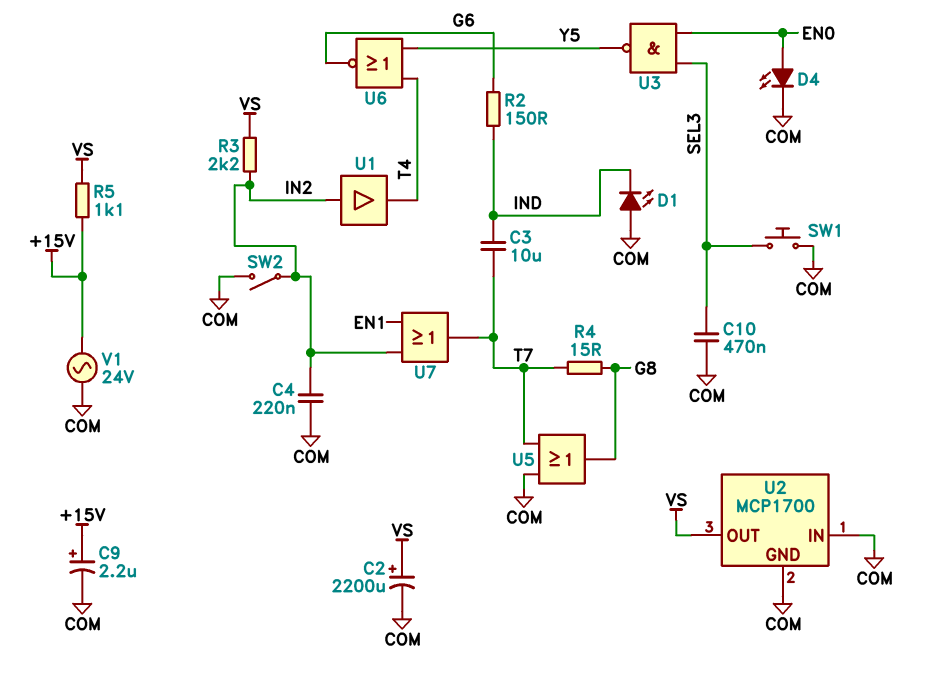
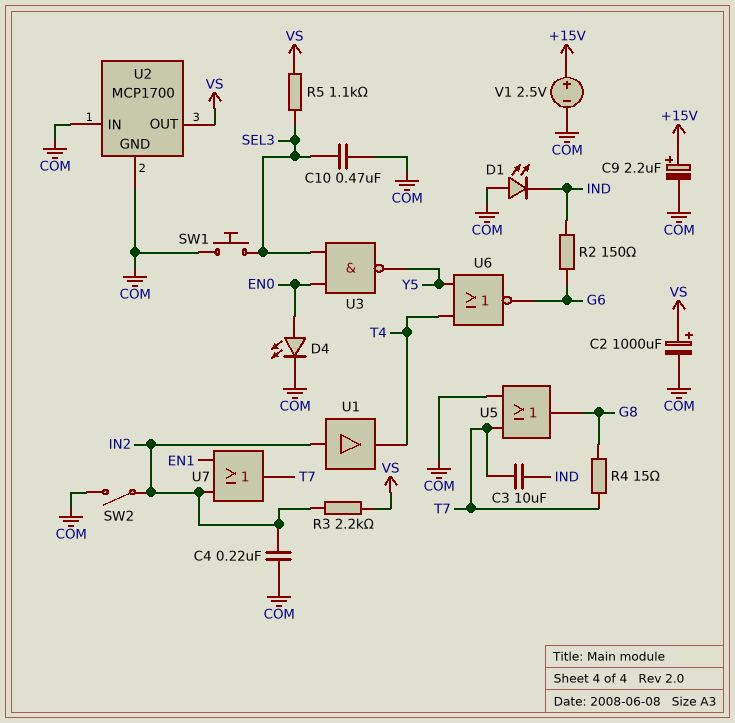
C2: 2200uF (plus VS, minus COM) -> 1000uF (plus VS, minus COM)
R5: 1.1k (+15V, VS) -> 1.1k (SEL3, VS)
V1: AC 24V (+15V, COM) -> 2.5V (plus +15V, minus COM)

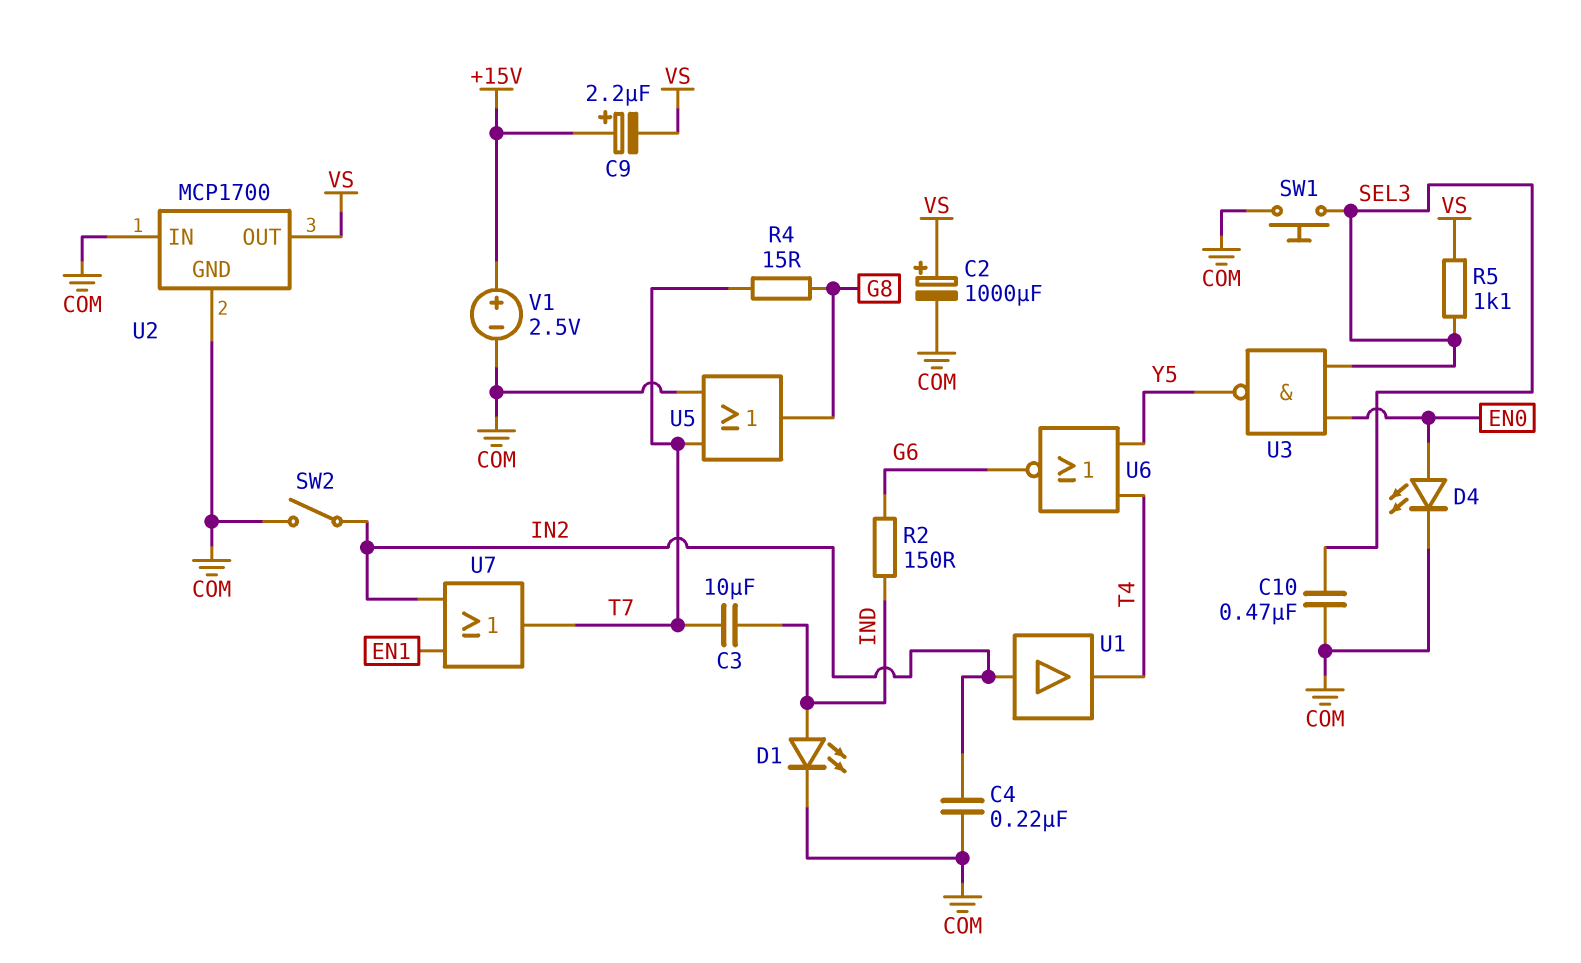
C9: 2.2uF (plus +15V, minus COM) -> 2.2uF (plus +15V, minus VS)
D1: LED (A COM, K IND) -> LED (A IND, K COM)
R3: 2.2k (IN2, VS) -> none

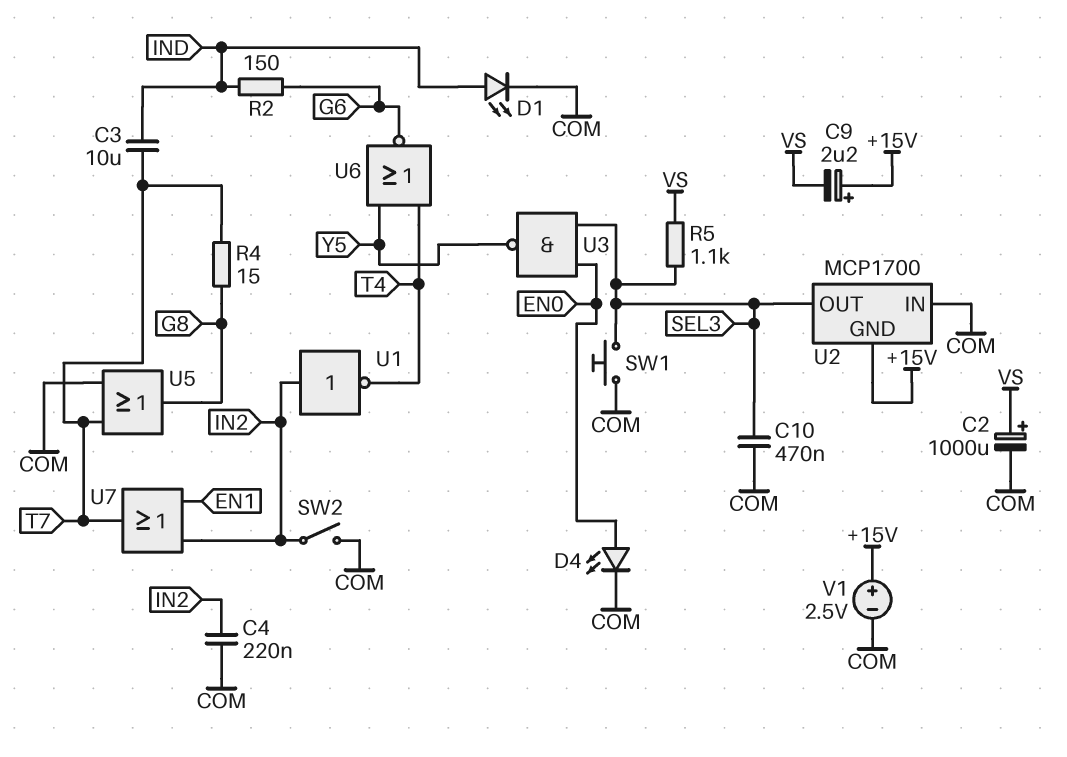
U1: buffer (in IN2, out T4) -> NOT (in IN2, out T4)
U2 pin GND: COM -> +15V
U2 pin OUT: VS -> SEL3

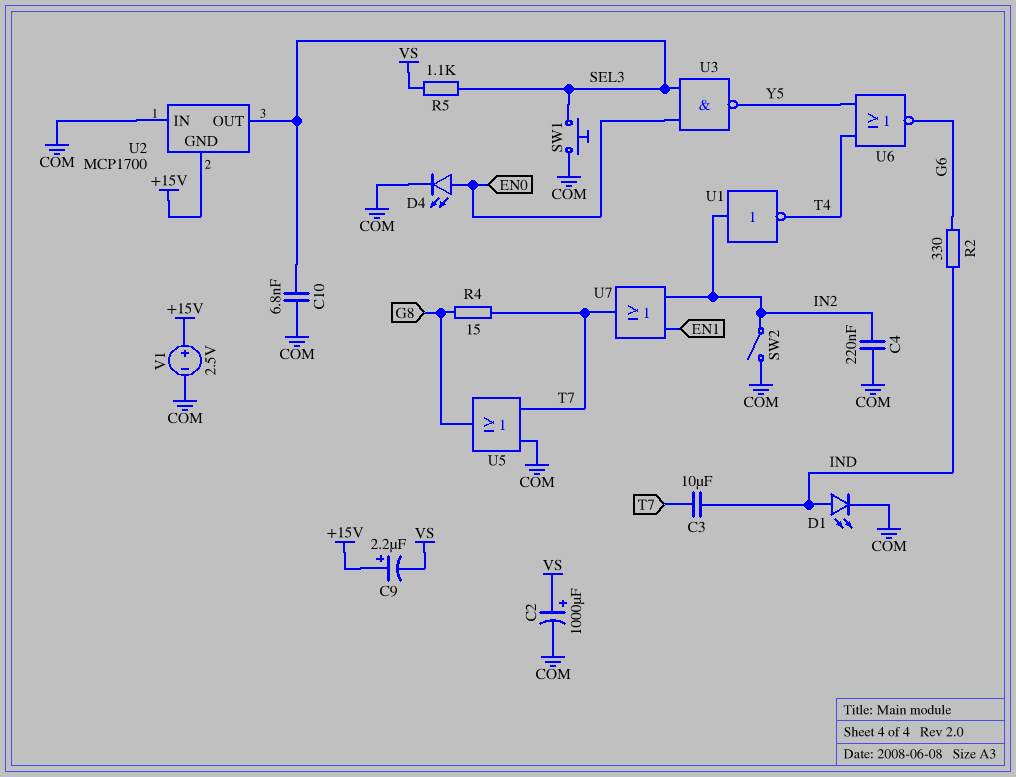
C10: 470nF (COM, SEL3) -> 6.8nF (COM, SEL3)
R2: 150 (G6, IND) -> 330 (G6, IND)

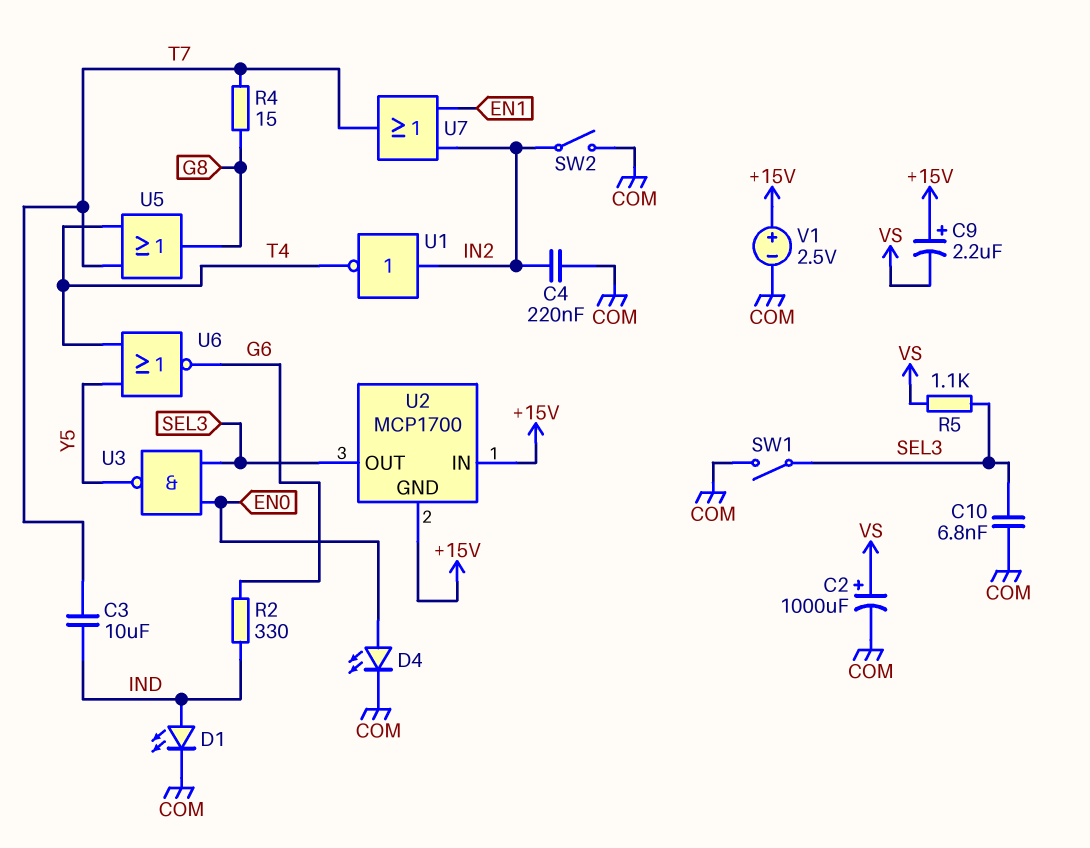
SW1: button (COM, SEL3) -> switch (COM, SEL3)
U2 pin IN: COM -> +15V
U5: OR (in COM, in T7, out G8) -> OR (in T4, in T7, out G8)

